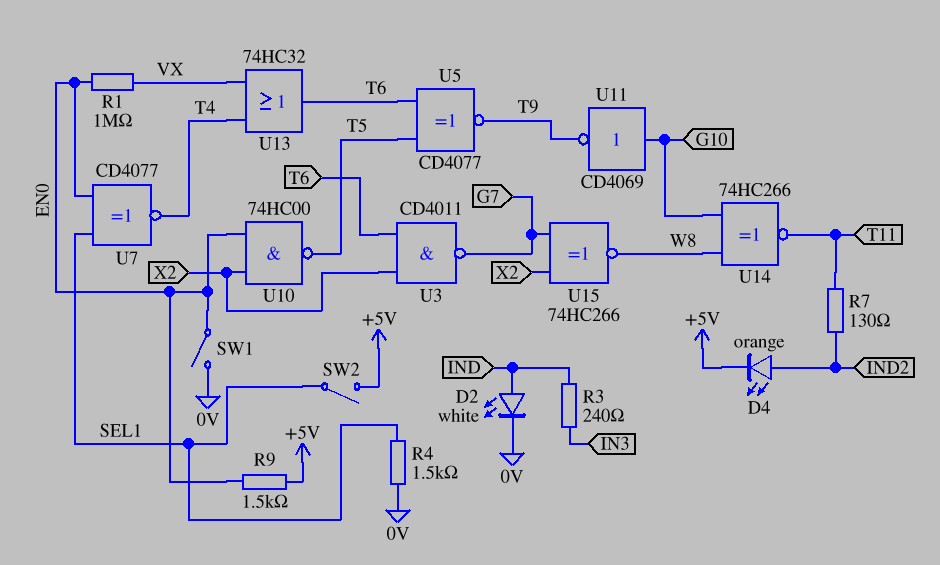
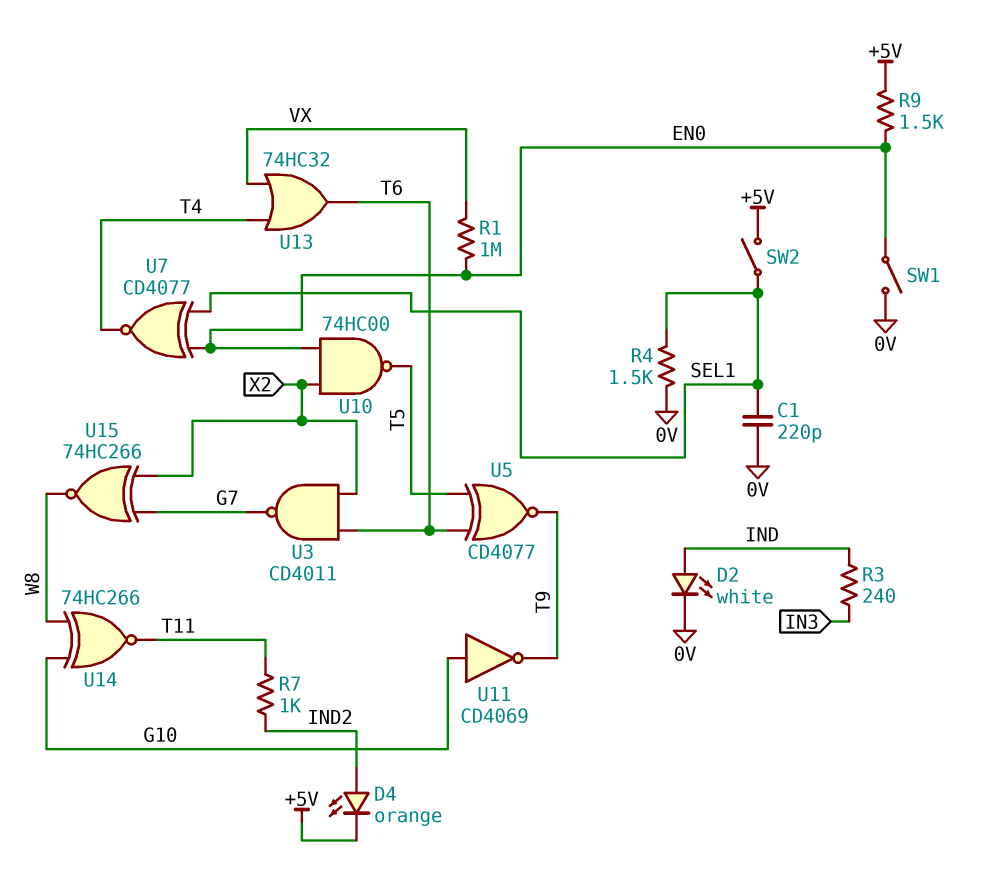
C1: none -> 220pF (0V, SEL1)
R7: 130 (IND2, T11) -> 1k (IND2, T11)

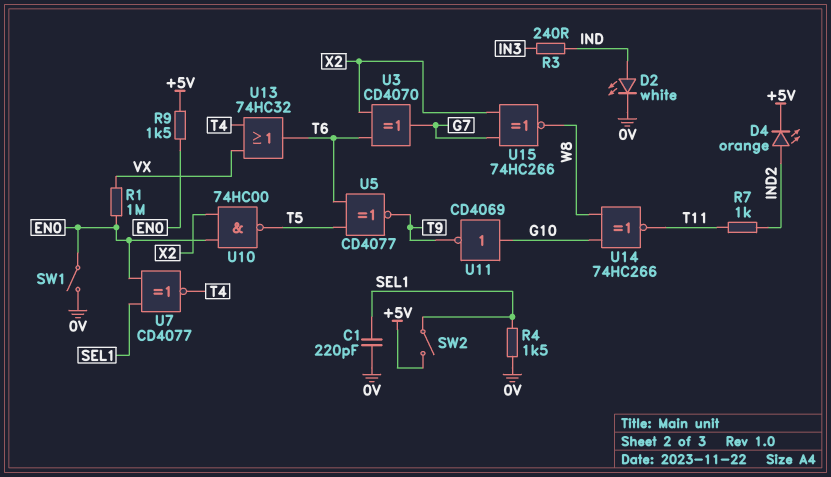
U3: NAND CD4011 (in T6, in X2, out G7) -> XOR CD4070 (in T6, in X2, out G7)

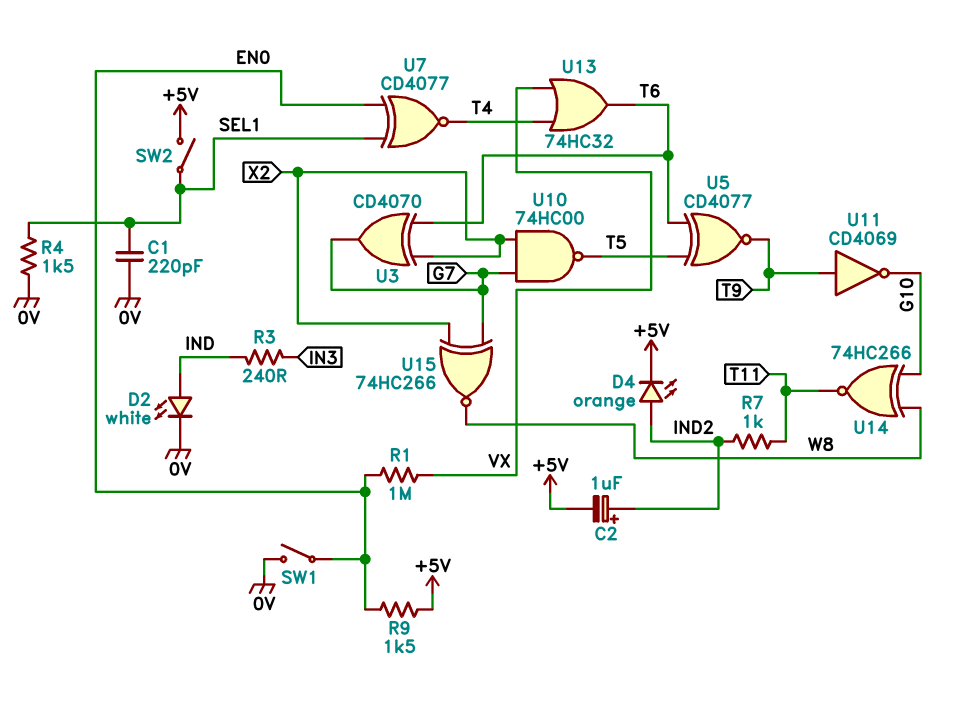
C2: none -> 1uF (plus IND2, minus +5V)
U10: NAND 74HC00 (in EN0, in X2, out T5) -> NAND 74HC00 (in G7, in X2, out T5)
U11: NOT CD4069 (in G10, out T9) -> NOT CD4069 (in T9, out G10)

